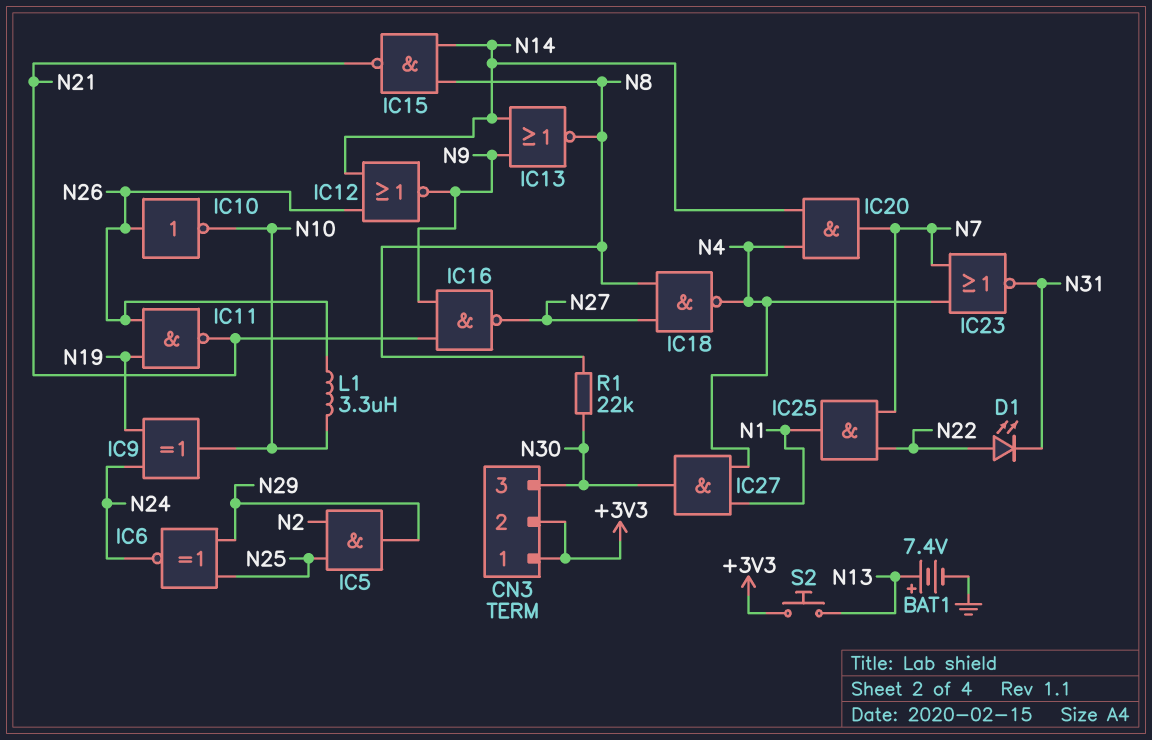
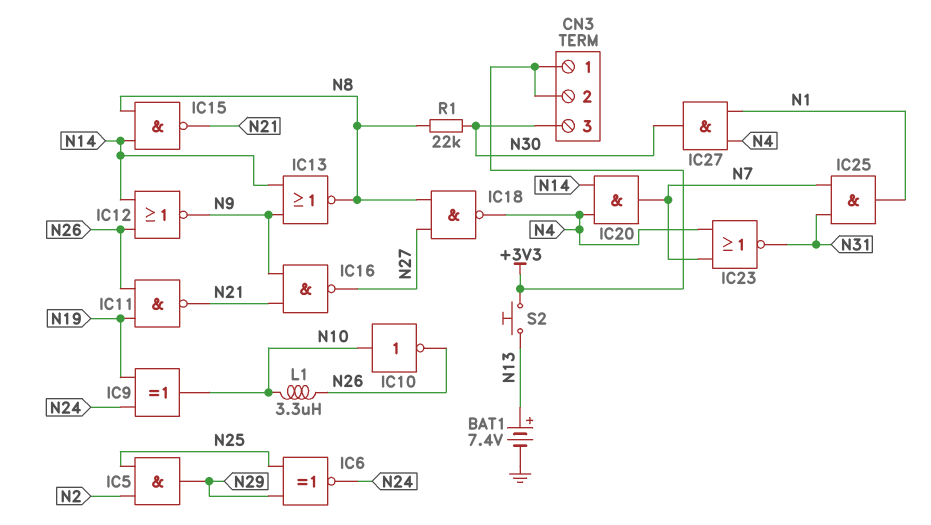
D1: LED (A N22, K N31) -> none
IC10: NOT (in N26, out N10) -> NOT (in N10, out N26)
IC25: AND (in N7, in N22, out N1) -> AND (in N7, in N31, out N1)

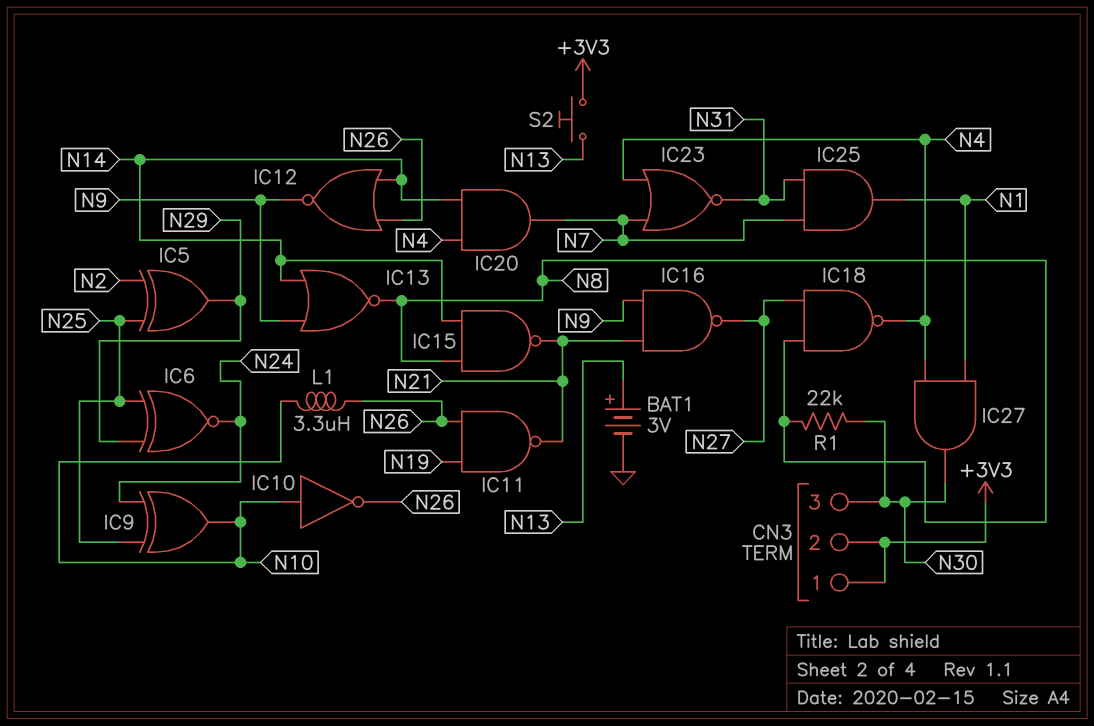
BAT1: 7.4V (plus N13, minus GND) -> 3V (plus N13, minus GND)
IC5: AND (in N2, in N25, out N29) -> XOR (in N2, in N25, out N29)
IC9: XOR (in N19, in N24, out N10) -> XOR (in N24, in N25, out N10)

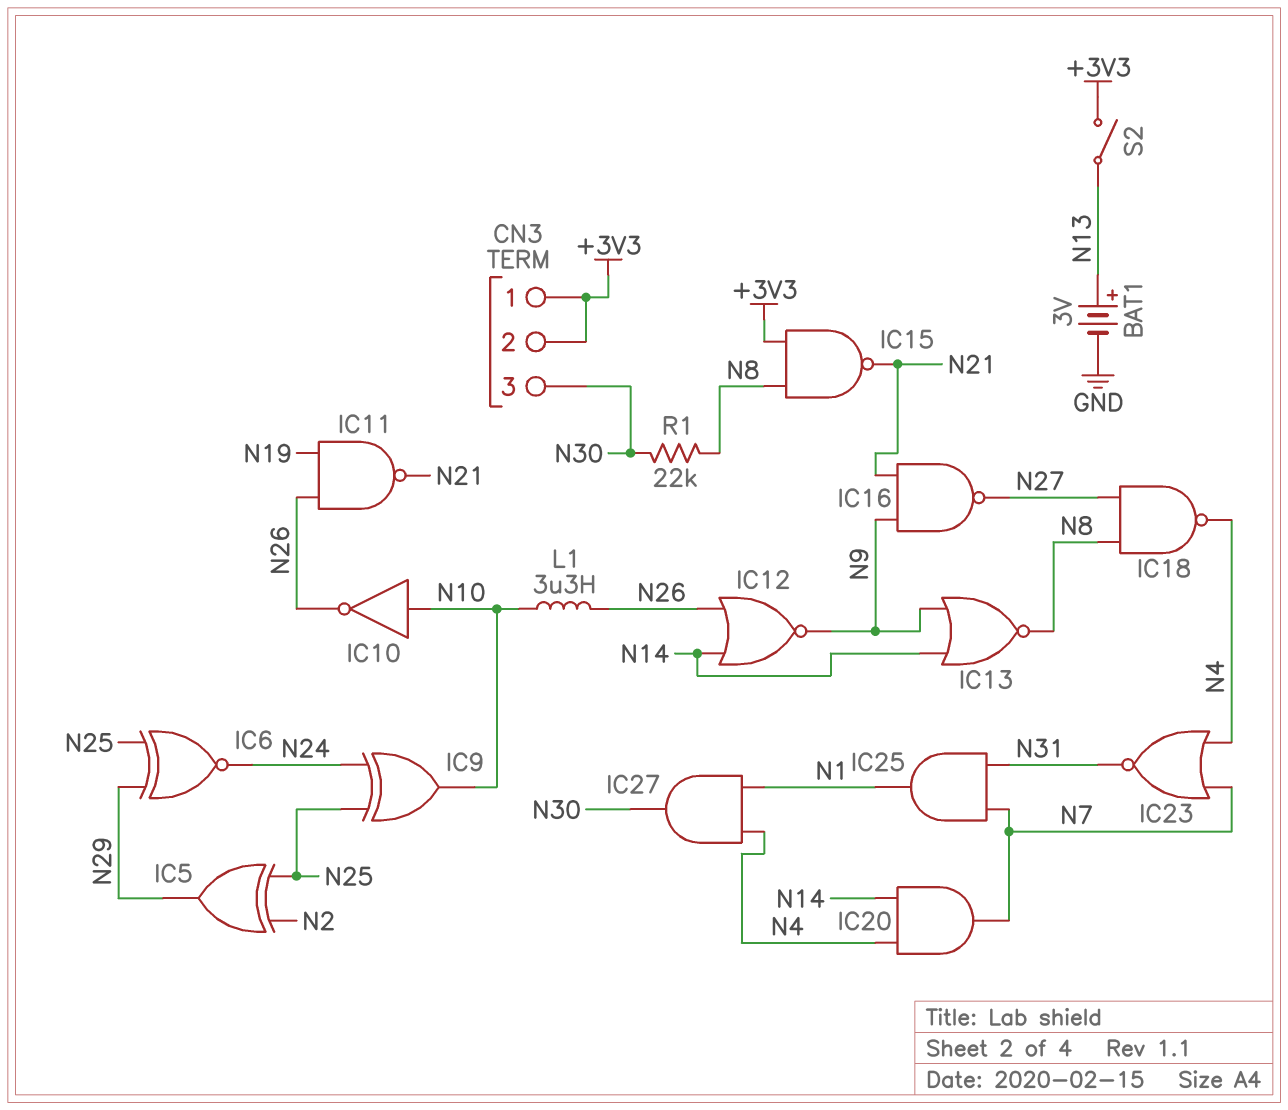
IC15: NAND (in N8, in N14, out N21) -> NAND (in +3V3, in N8, out N21)
S2: button (+3V3, N13) -> switch (+3V3, N13)

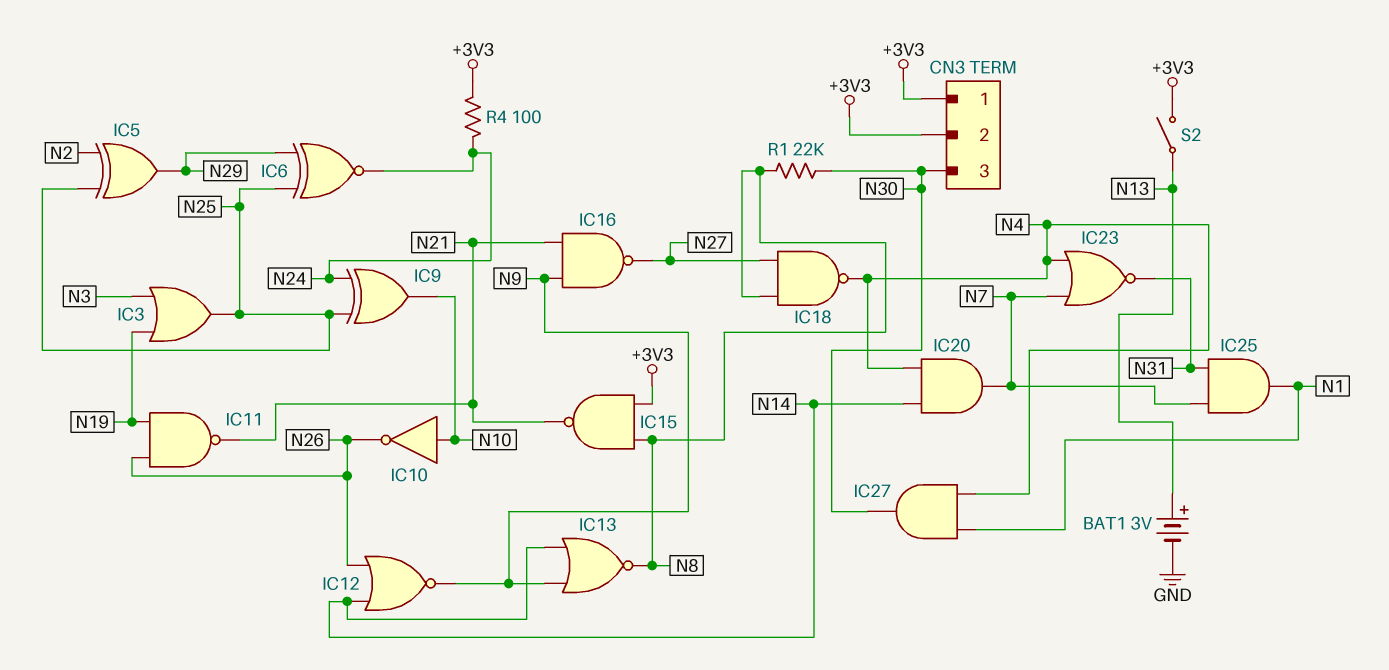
IC3: none -> OR (in N3, in N19, out N25)
L1: 3.3uH (N10, N26) -> none
R4: none -> 100 (+3V3, N24)

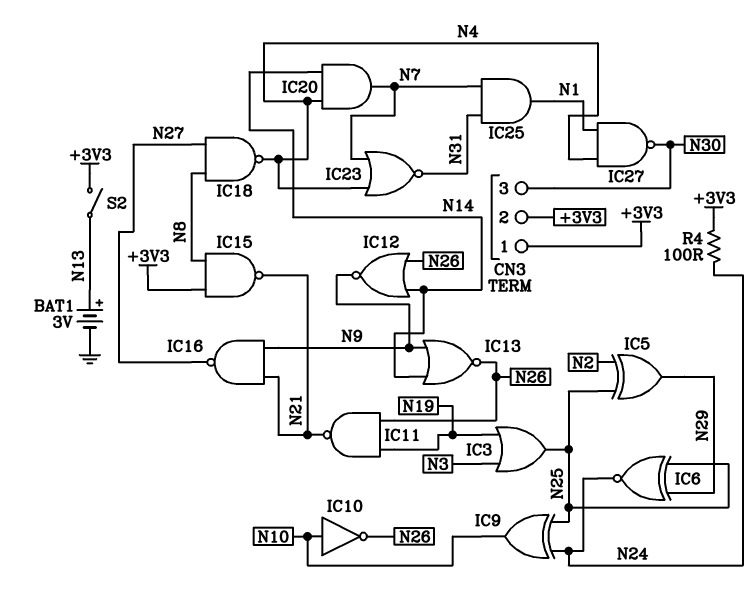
IC13: NOR (in N9, in N14, out N8) -> NOR (in N9, in N14, out N26)
IC27: AND (in N1, in N4, out N30) -> NAND (in N1, in N4, out N30)
R1: 22k (N8, N30) -> none

